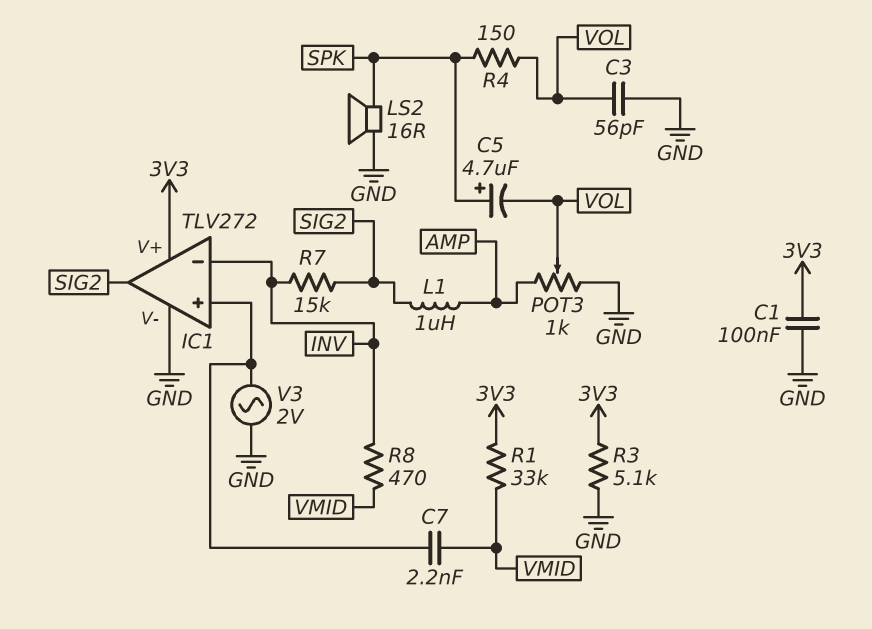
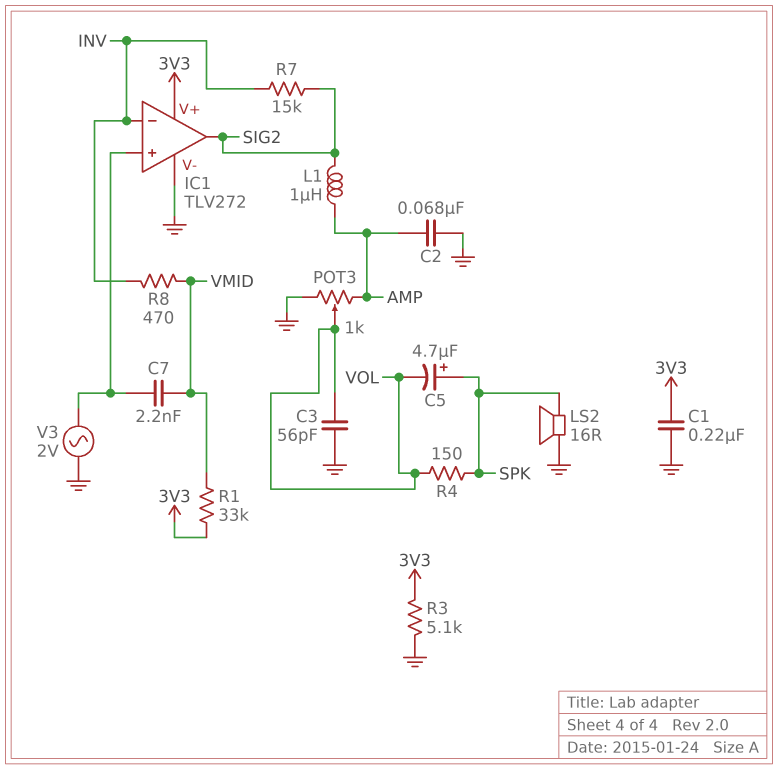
C1: 100nF (3V3, GND) -> 220nF (3V3, GND)
C2: none -> 68nF (AMP, GND)

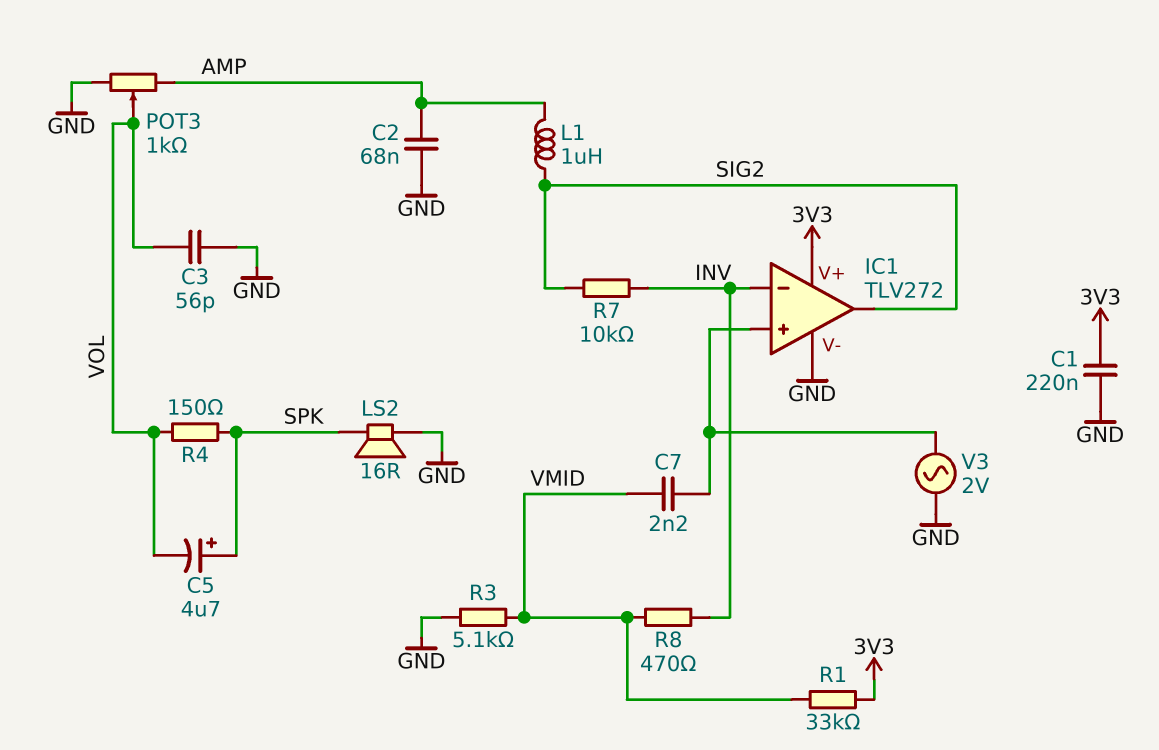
R3: 5.1k (3V3, GND) -> 5.1k (GND, VMID)
R7: 15k (INV, SIG2) -> 10k (INV, SIG2)

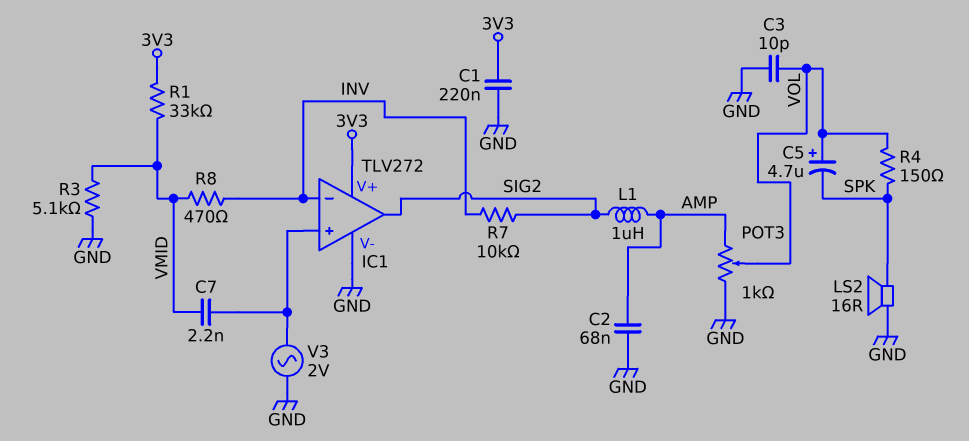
C3: 56pF (GND, VOL) -> 10pF (GND, VOL)
C5: 4.7uF (plus SPK, minus VOL) -> 4.7uF (plus VOL, minus SPK)

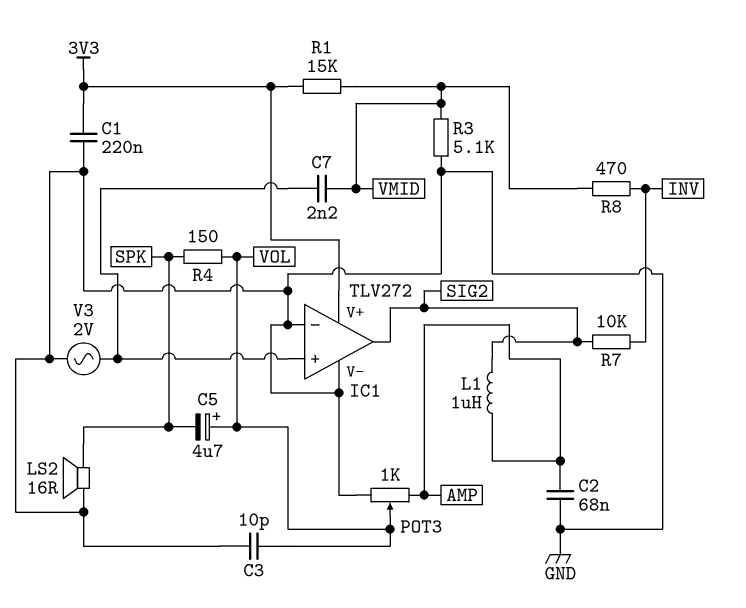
IC1 pin in-: INV -> GND
R1: 33k (3V3, VMID) -> 15k (3V3, VMID)

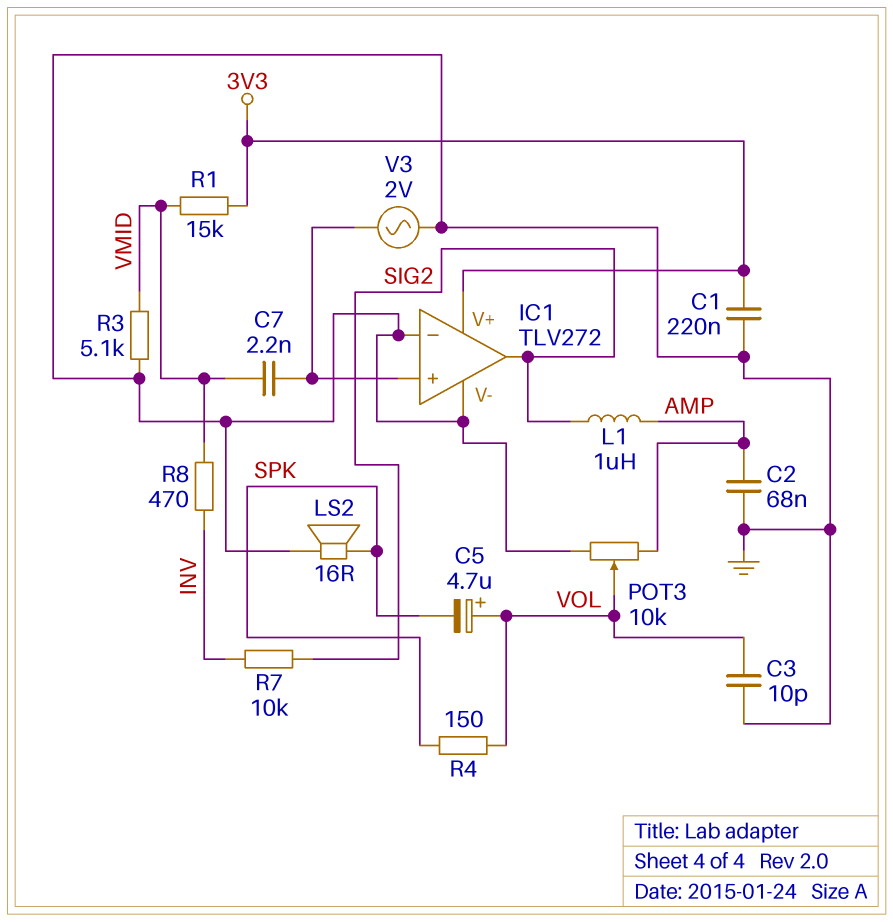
POT3: 1k (AMP, GND, wiper VOL) -> 10k (AMP, GND, wiper VOL)

